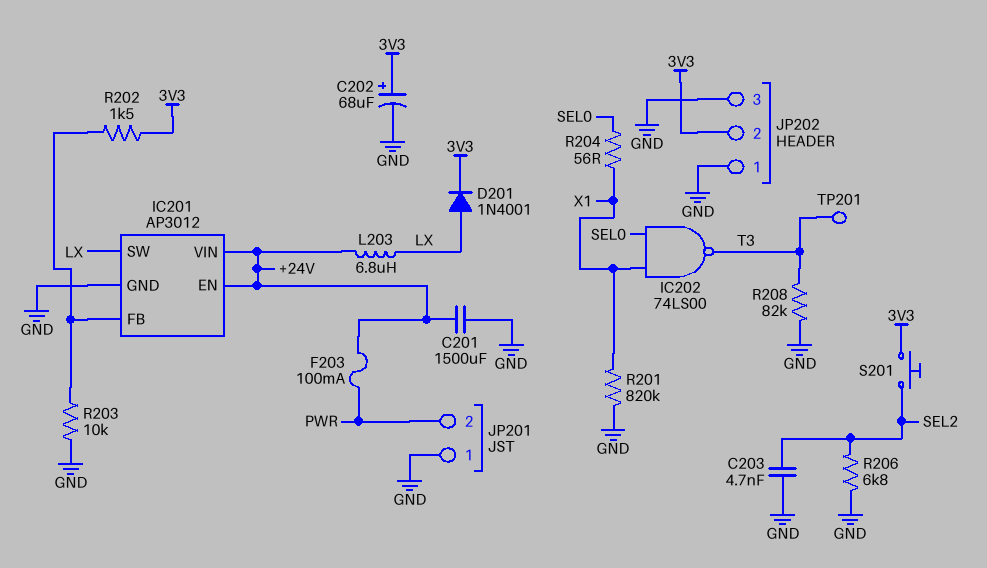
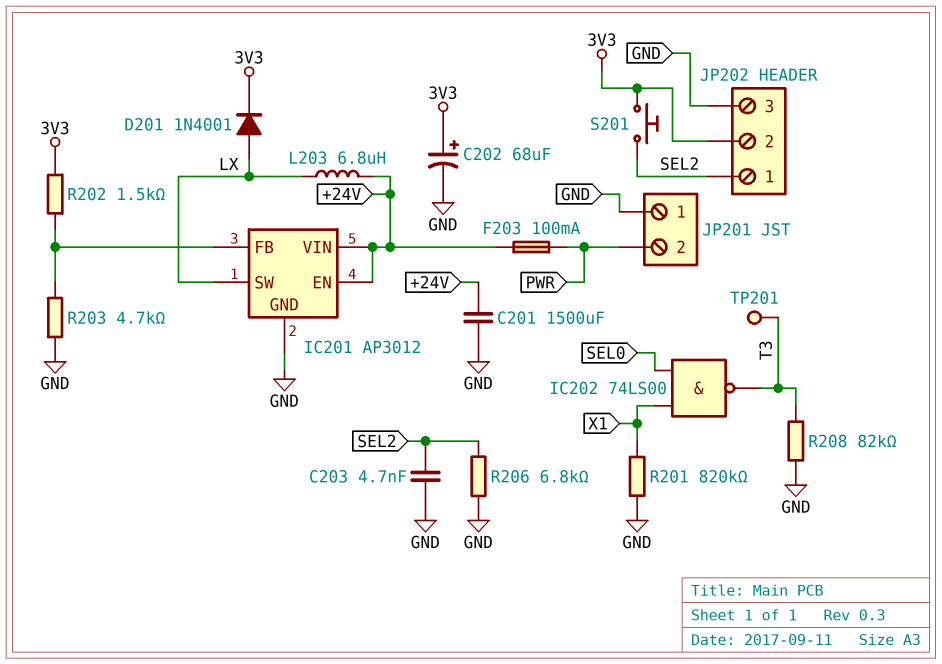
JP202 pin 1: GND -> SEL2
R203: 10k (GND, IC201/FB) -> 4.7k (GND, IC201/FB)
R204: 56 (SEL0, X1) -> none

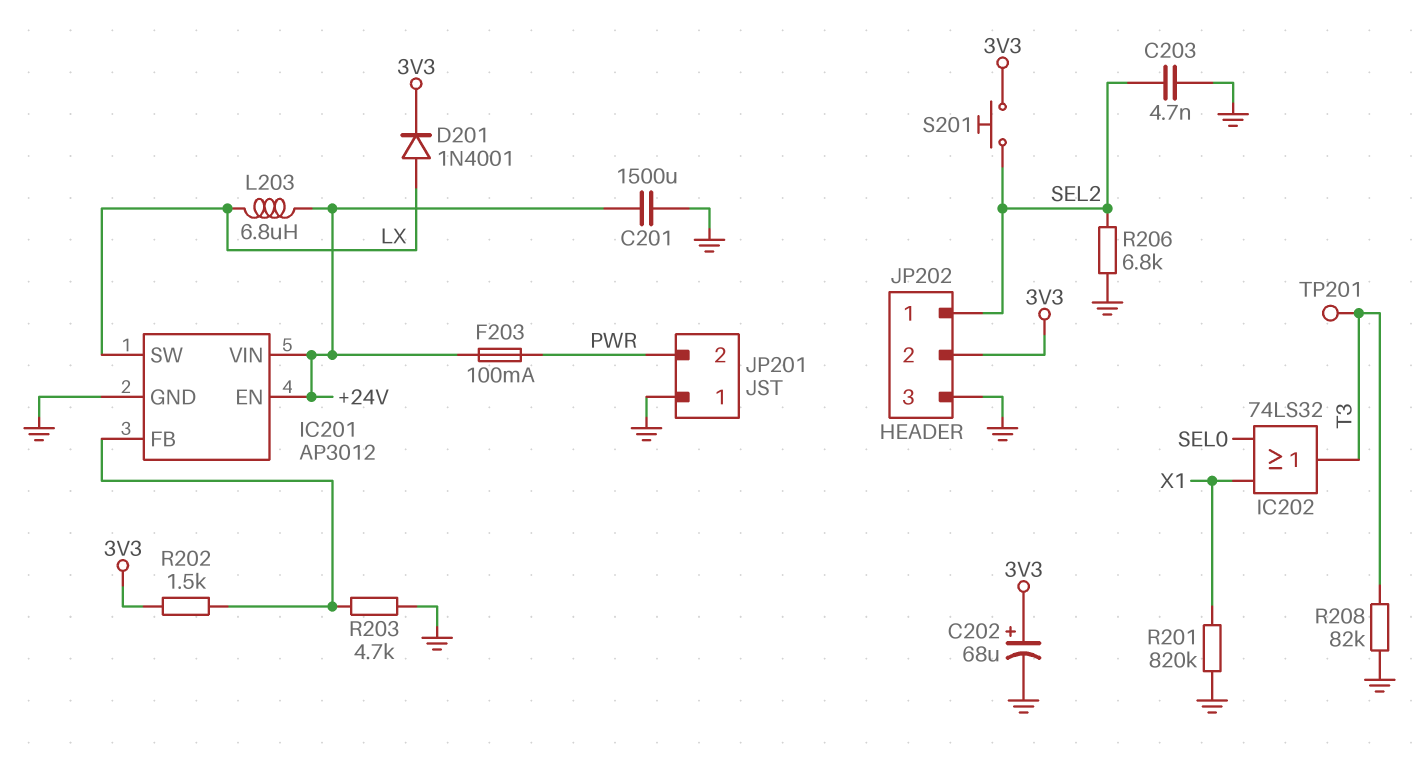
IC202: NAND 74LS00 (in SEL0, in X1, out T3) -> OR 74LS32 (in SEL0, in X1, out T3)

